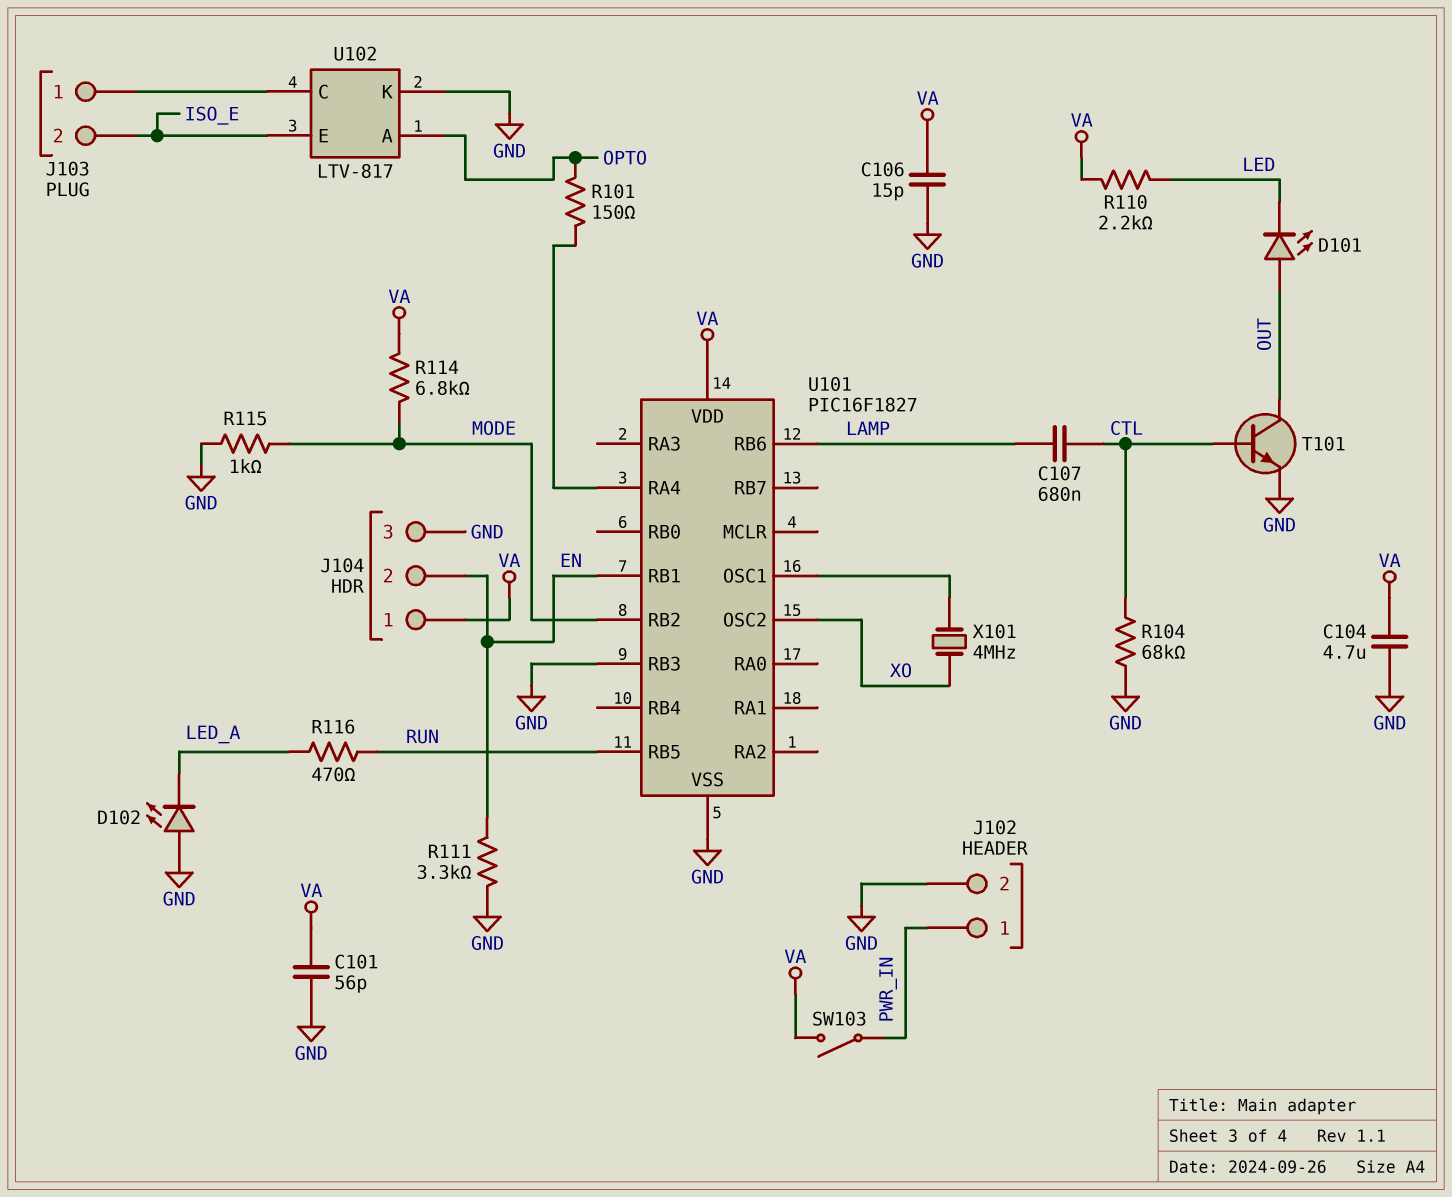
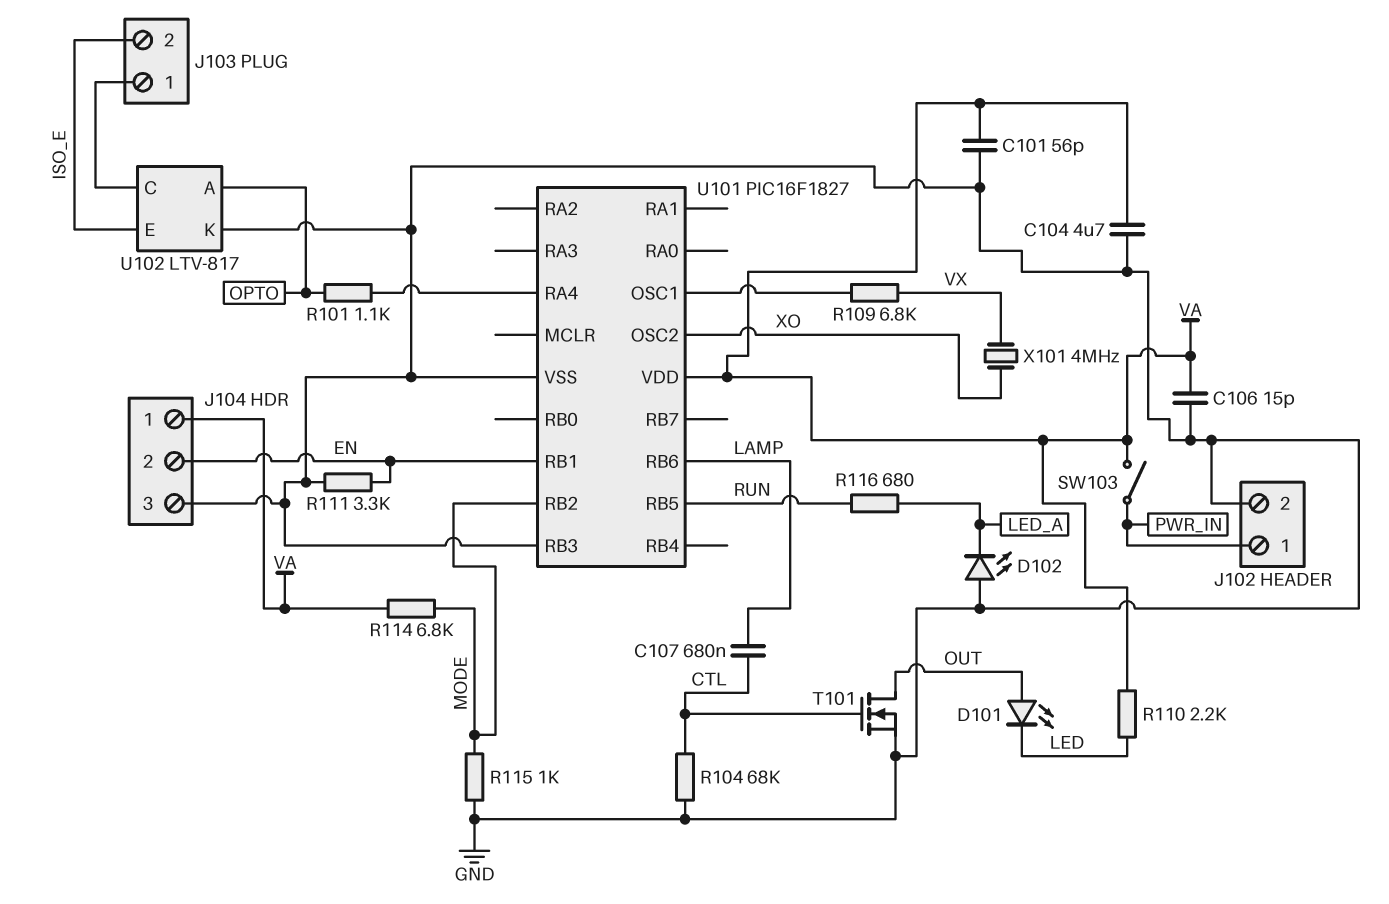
R101: 150 (OPTO, U101/RA4) -> 1.1k (OPTO, U101/RA4)
R109: none -> 6.8k (U101/OSC1, VX)
R116: 470 (LED_A, RUN) -> 680 (LED_A, RUN)
T101: NPN (B CTL, C OUT, E GND) -> NMOS (G CTL, D OUT, S GND)
X101: 4MHz (U101/OSC1, XO) -> 4MHz (VX, XO)

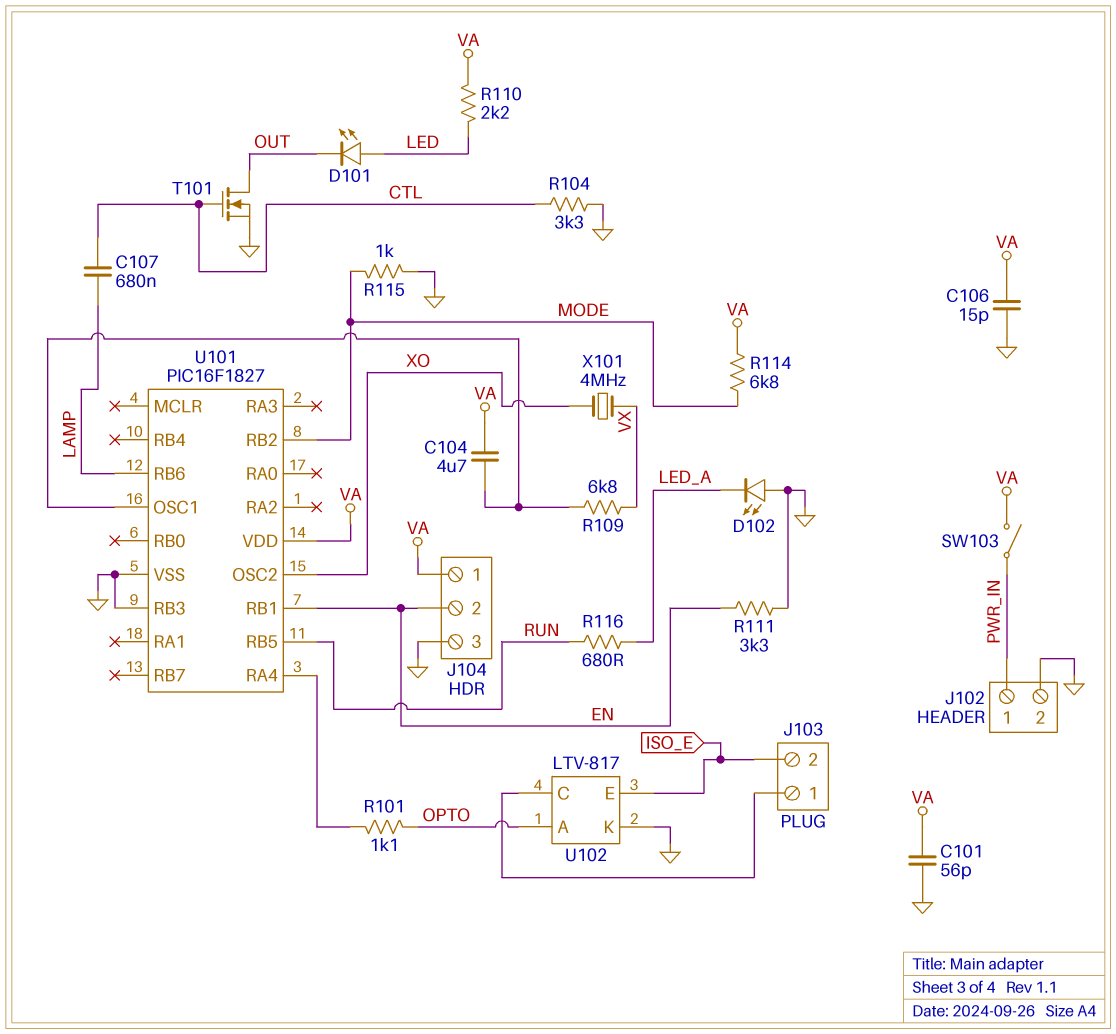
C104: 4.7uF (GND, VA) -> 4.7uF (U101/OSC1, VA)
D101: LED (A OUT, K LED) -> LED (A LED, K OUT)
R104: 68k (CTL, GND) -> 3.3k (CTL, GND)

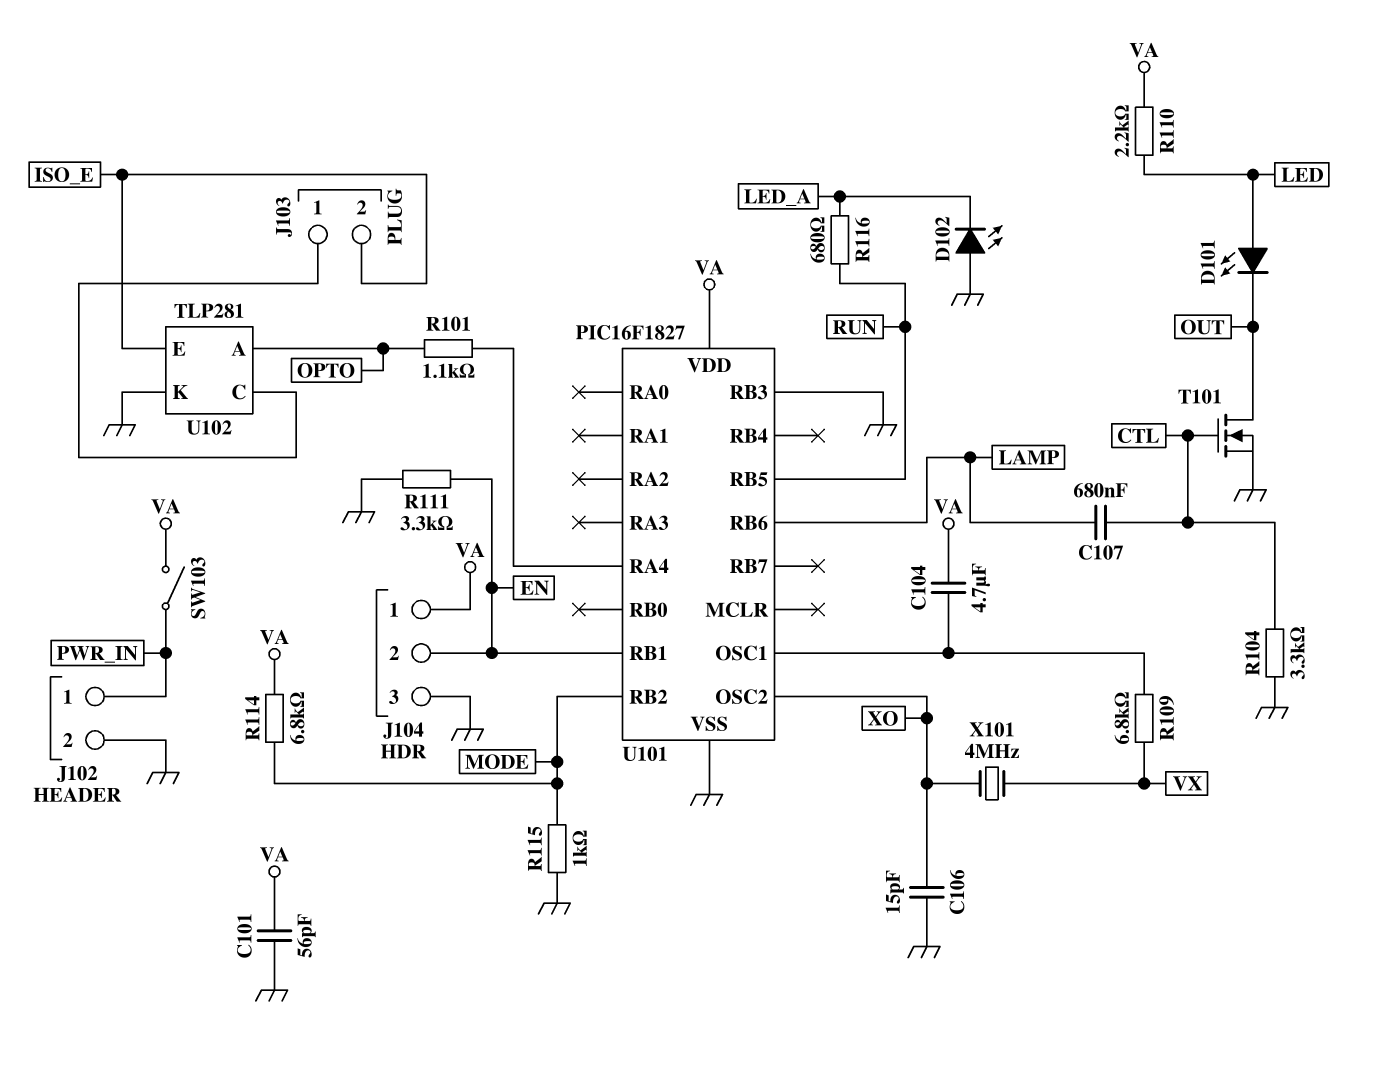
C106: 15pF (GND, VA) -> 15pF (GND, XO)
U102: LTV-817 -> TLP281

